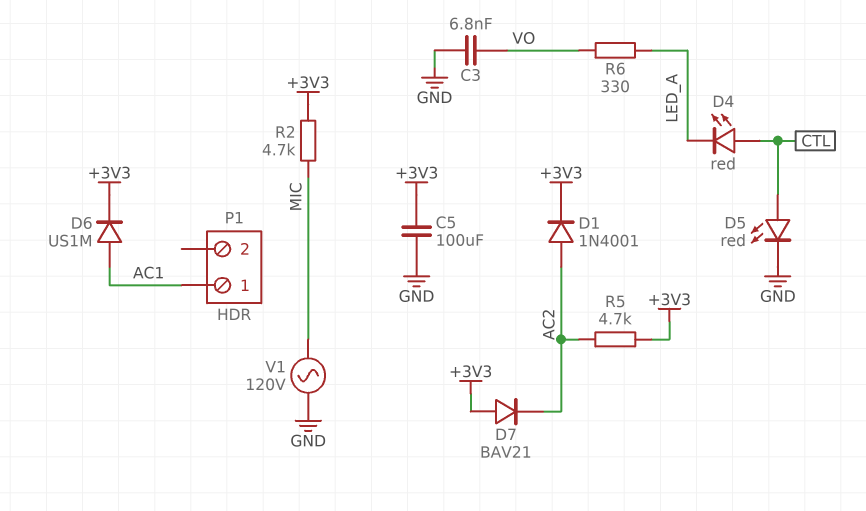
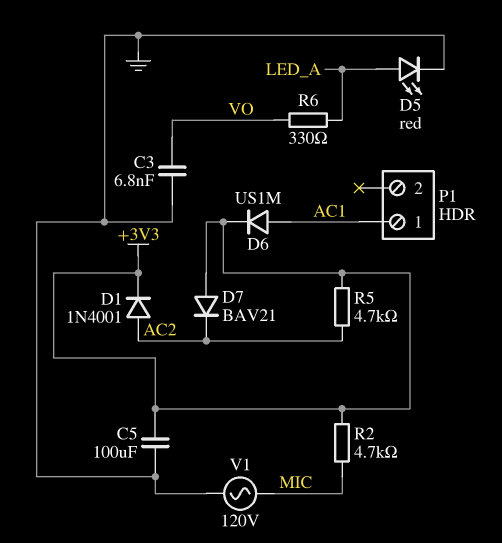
D4: LED red (A CTL, K LED_A) -> none
D5: LED red (A CTL, K GND) -> LED red (A LED_A, K GND)

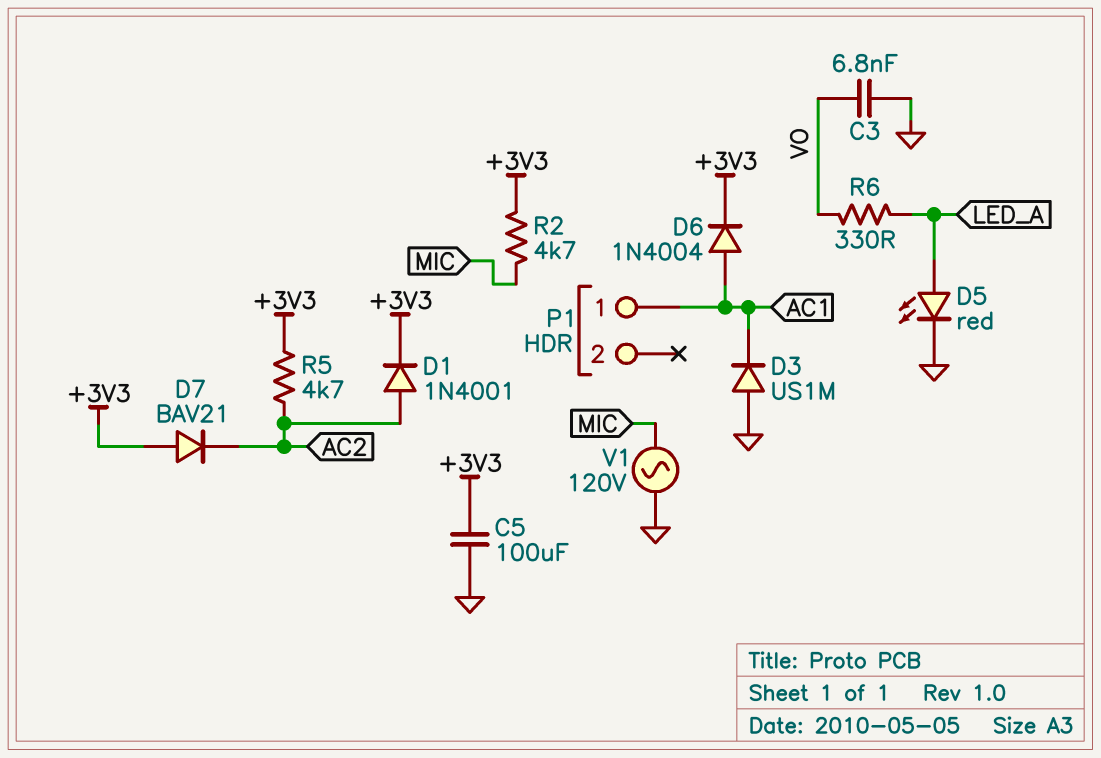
D3: none -> diode US1M (A GND, K AC1)
D6: diode US1M (A AC1, K +3V3) -> diode 1N4004 (A AC1, K +3V3)

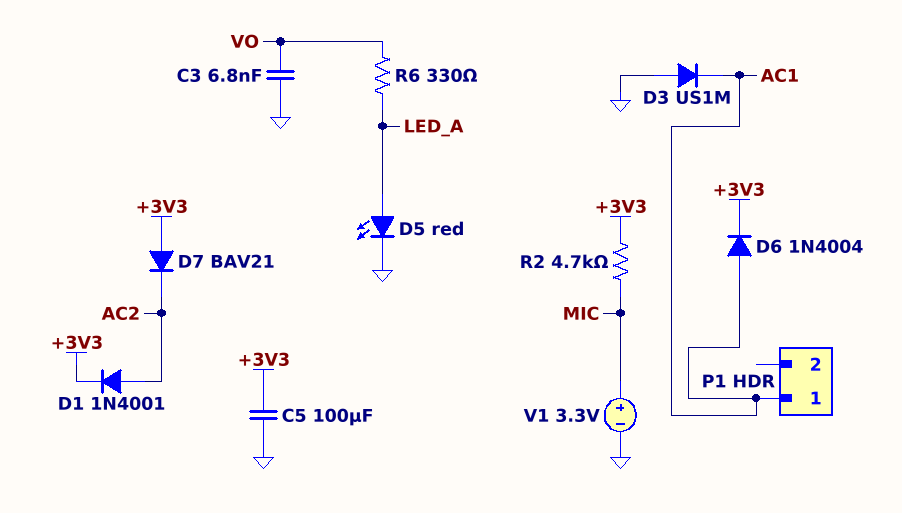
R5: 4.7k (+3V3, AC2) -> none
V1: AC 120V (GND, MIC) -> 3.3V (plus MIC, minus GND)

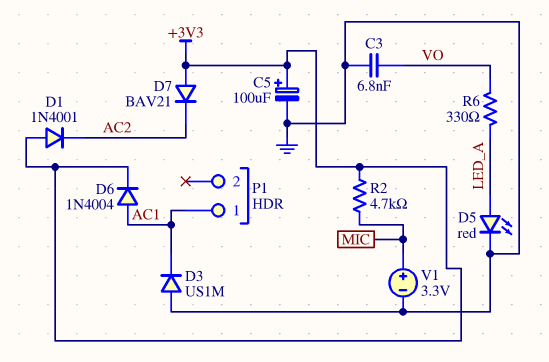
C5: 100uF (+3V3, GND) -> 100uF (plus +3V3, minus GND)
D1: diode 1N4001 (A AC2, K +3V3) -> diode 1N4001 (A +3V3, K AC2)

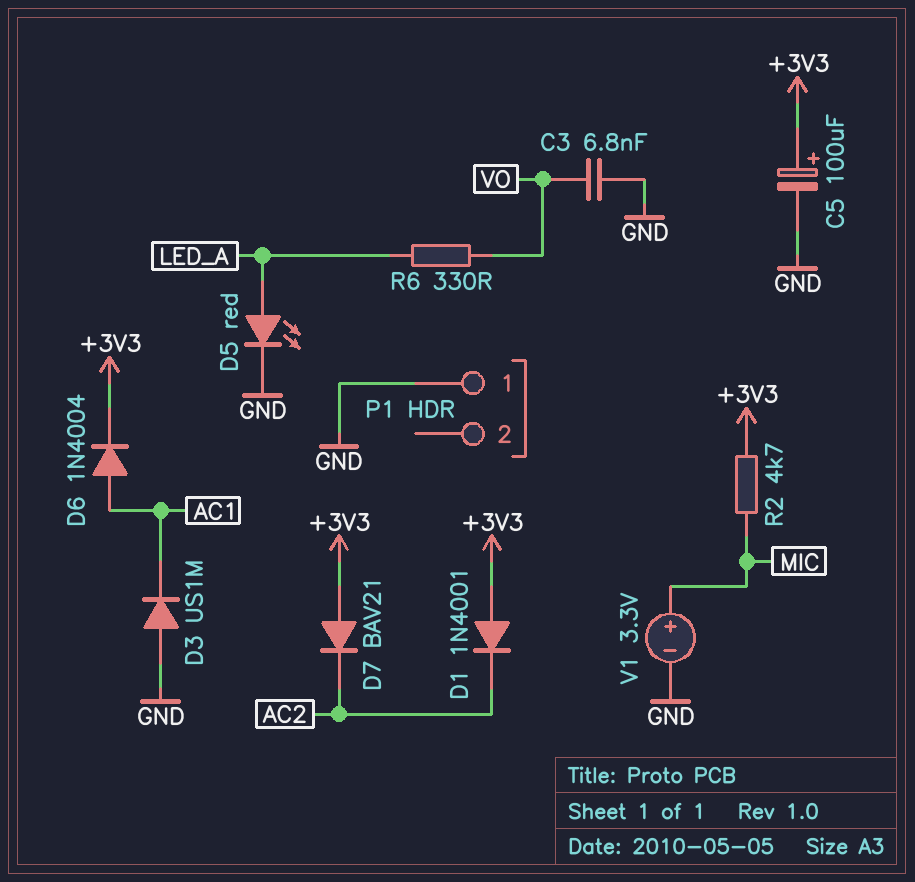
P1 pin 1: AC1 -> GND

